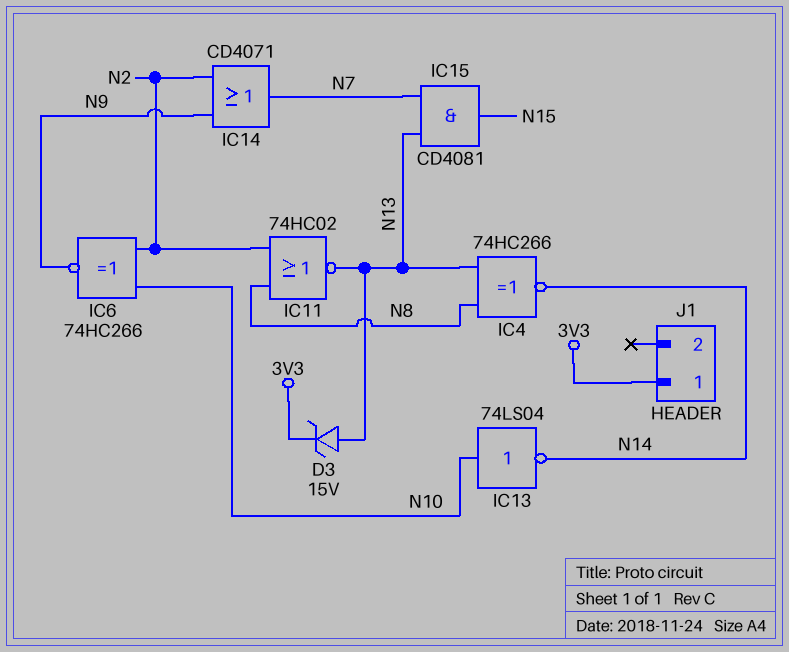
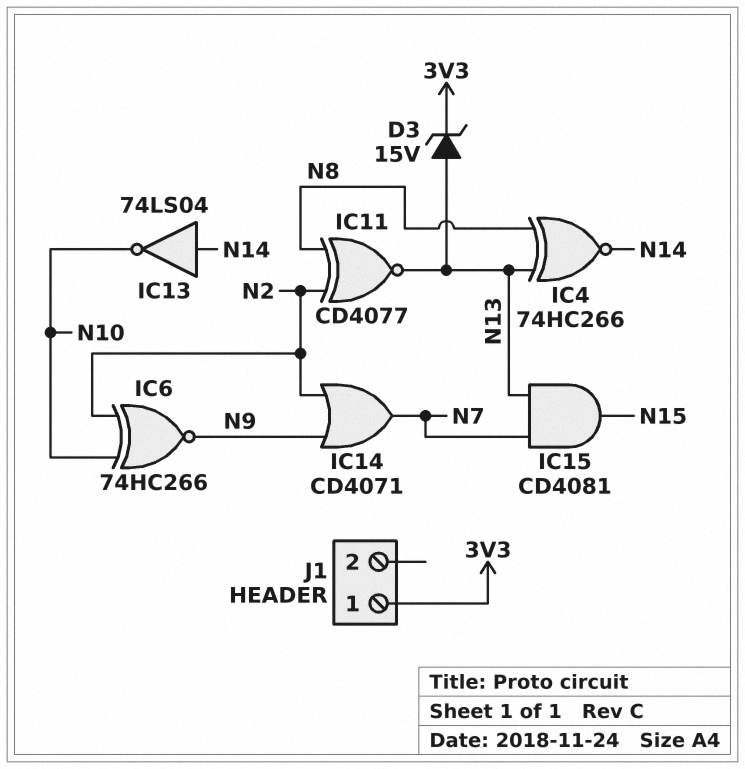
IC11: NOR 74HC02 (in N2, in N8, out N13) -> XNOR CD4077 (in N2, in N8, out N13)
IC13: NOT 74LS04 (in N10, out N14) -> NOT 74LS04 (in N14, out N10)

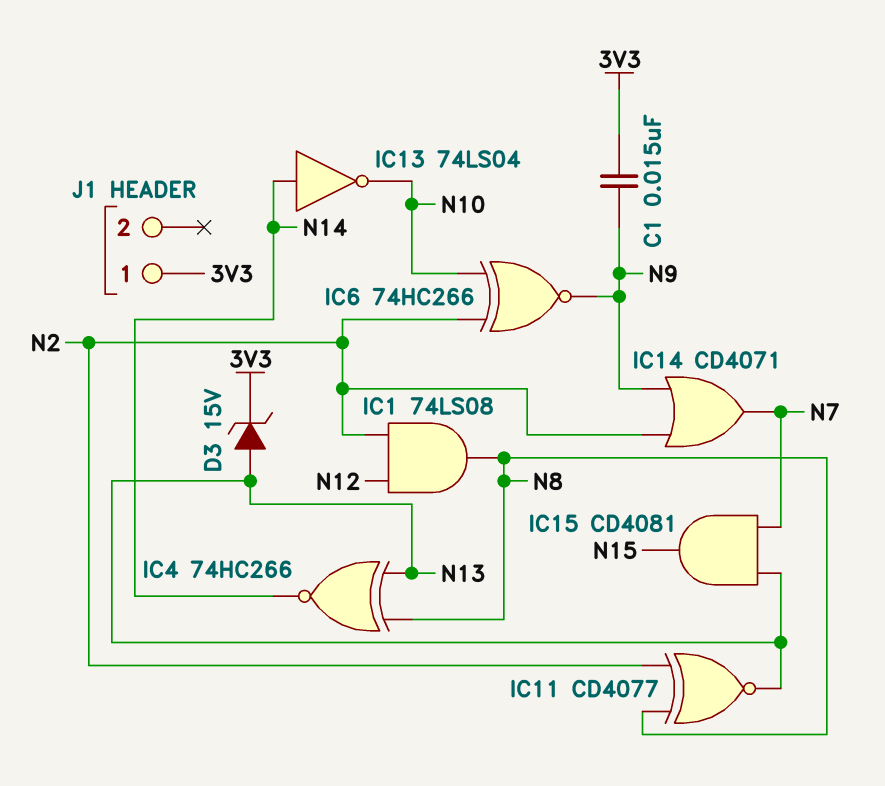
C1: none -> 15nF (3V3, N9)
IC1: none -> AND 74LS08 (in N2, in N12, out N8)

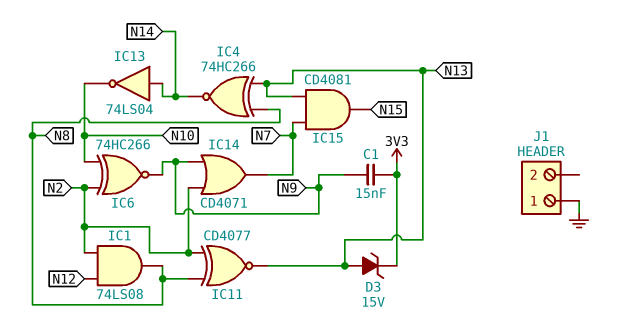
J1 pin 1: 3V3 -> GND

